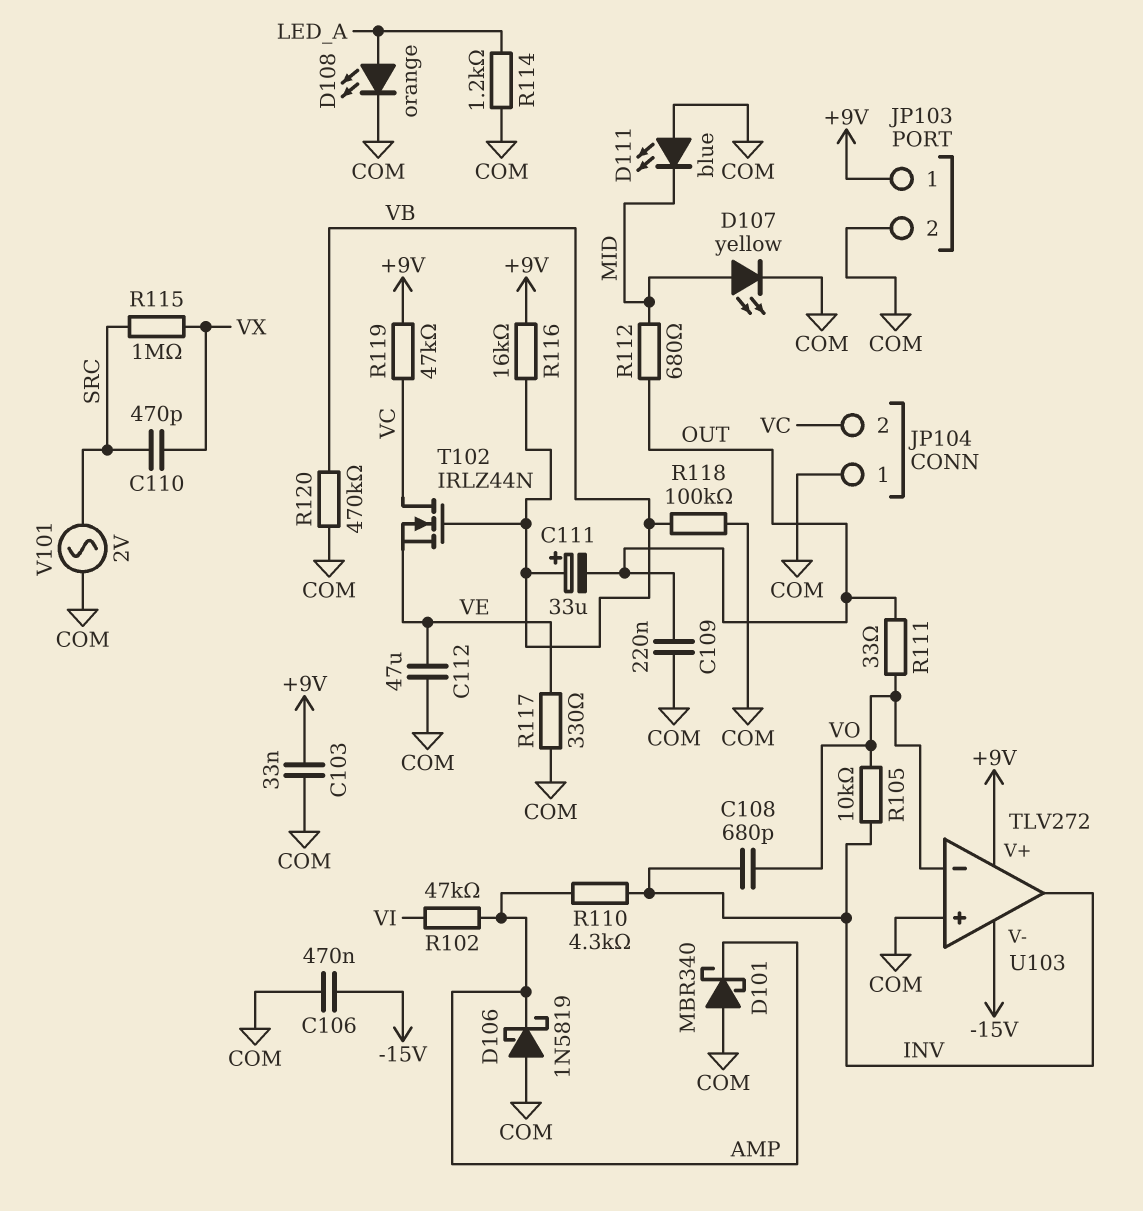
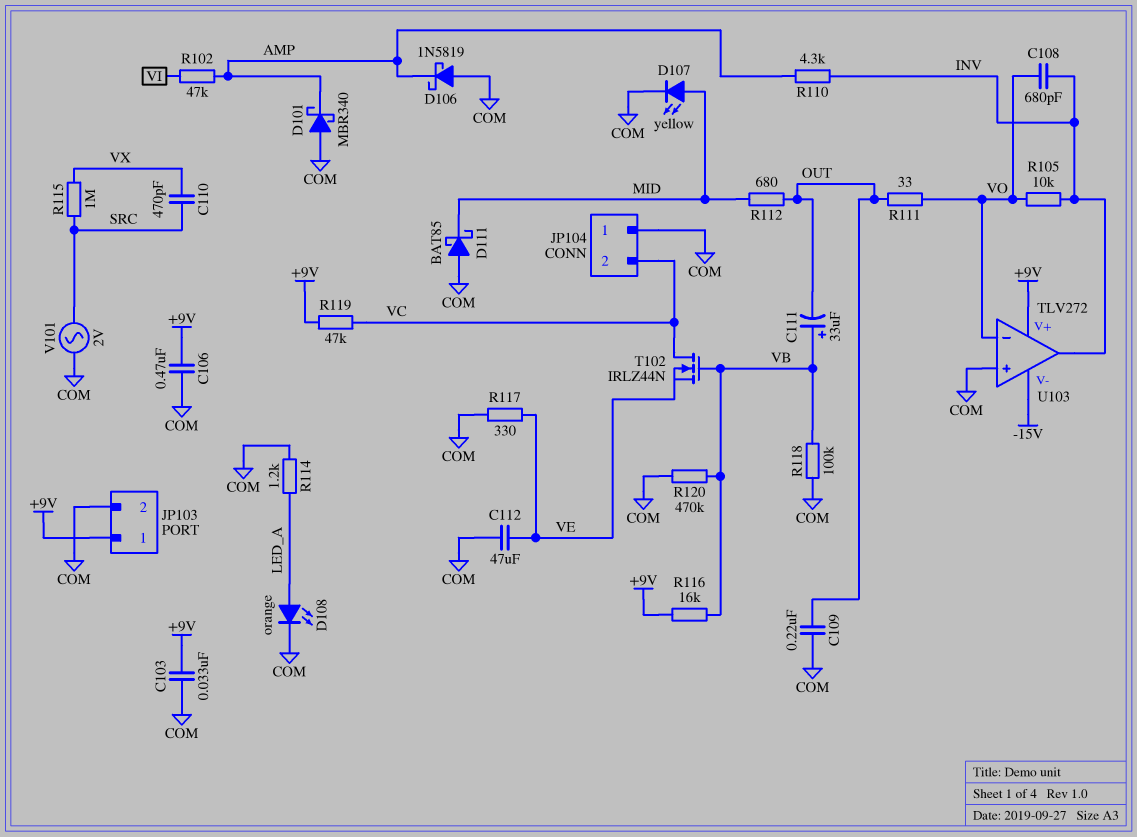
C106: 470nF (-15V, COM) -> 470nF (+9V, COM)
D111: LED blue (A COM, K MID) -> schottky BAT85 (A COM, K MID)

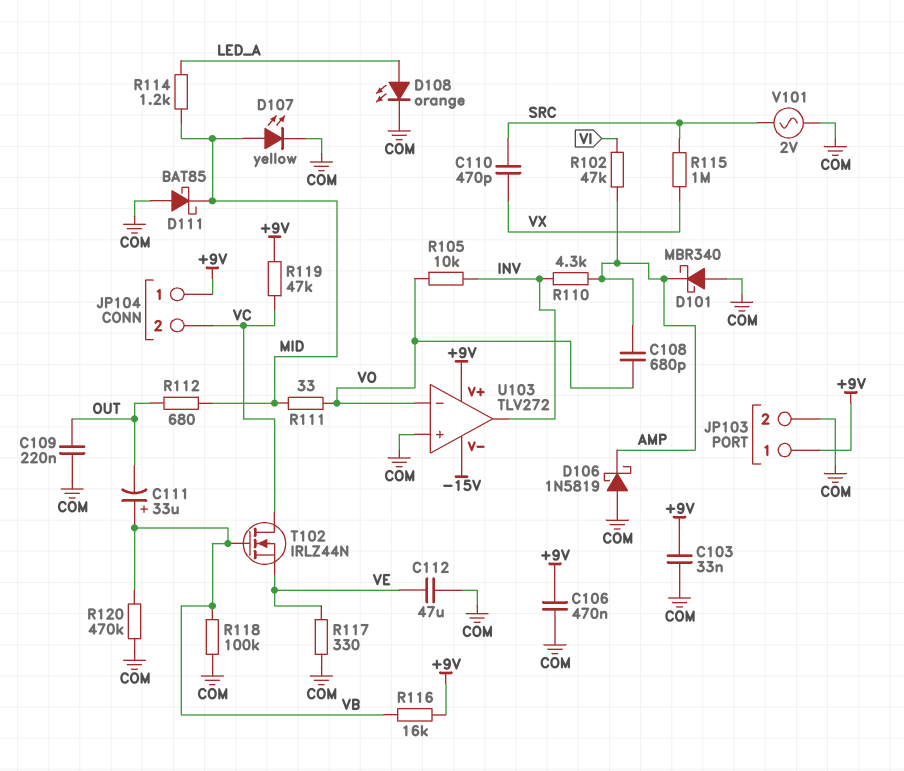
C108: 680pF (INV, VO) -> 680pF (AMP, VO)
JP104 pin 1: COM -> +9V
R111: 33 (OUT, VO) -> 33 (MID, VO)
R114: 1.2k (COM, LED_A) -> 1.2k (LED_A, MID)

